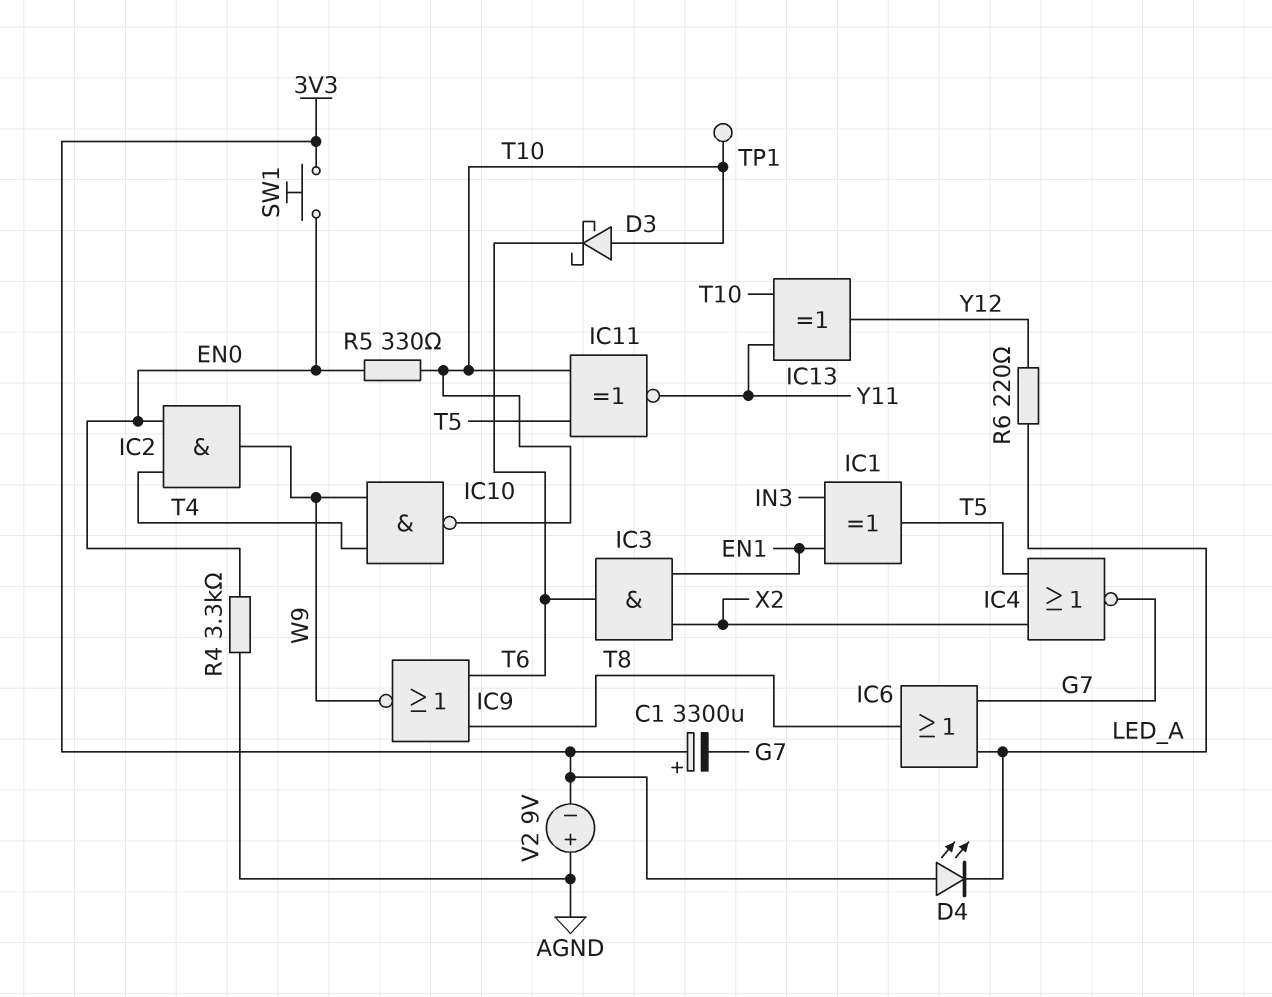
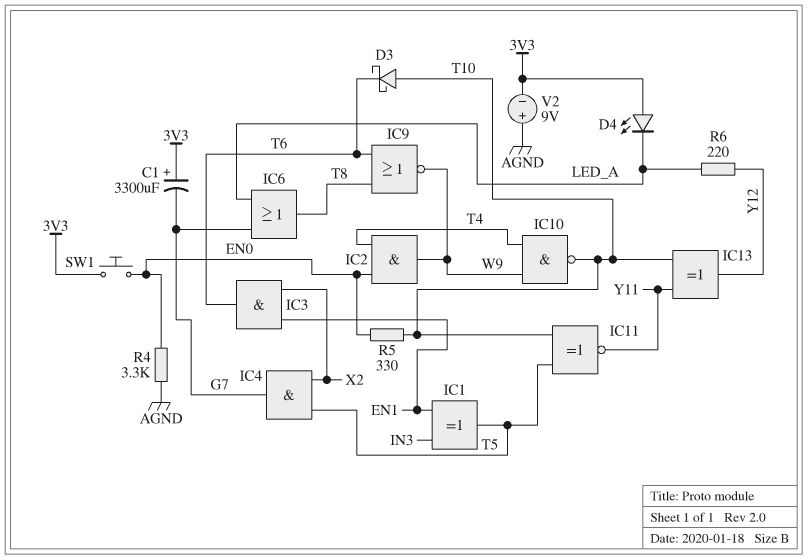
IC4: NOR (in T5, in X2, out G7) -> AND (in T5, in X2, out G7)
TP1: test point (T10) -> none

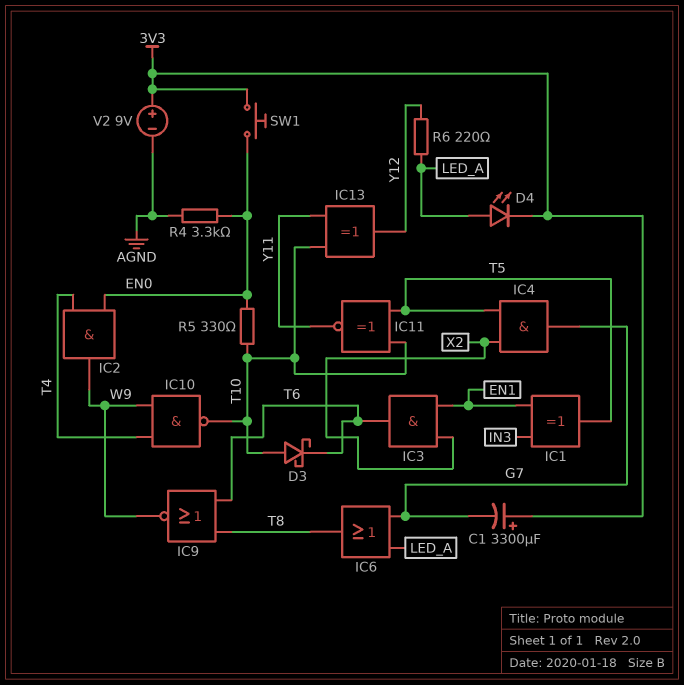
D4: LED (A 3V3, K LED_A) -> LED (A LED_A, K 3V3)
V2: 9V (plus AGND, minus 3V3) -> 9V (plus 3V3, minus AGND)

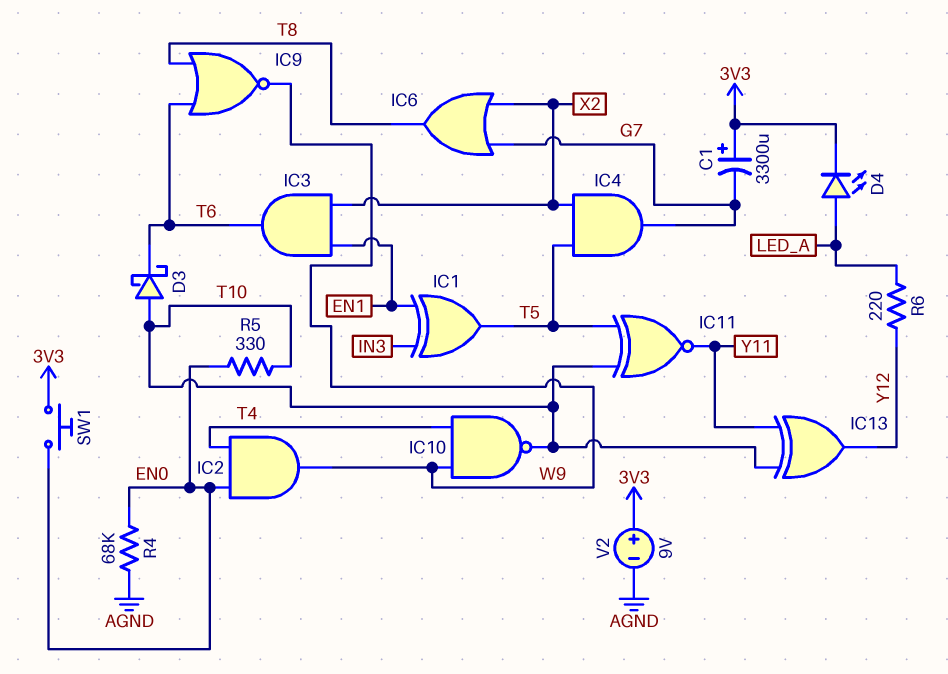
IC6: OR (in G7, in LED_A, out T8) -> OR (in G7, in X2, out T8)
R4: 3.3k (AGND, EN0) -> 68k (AGND, EN0)

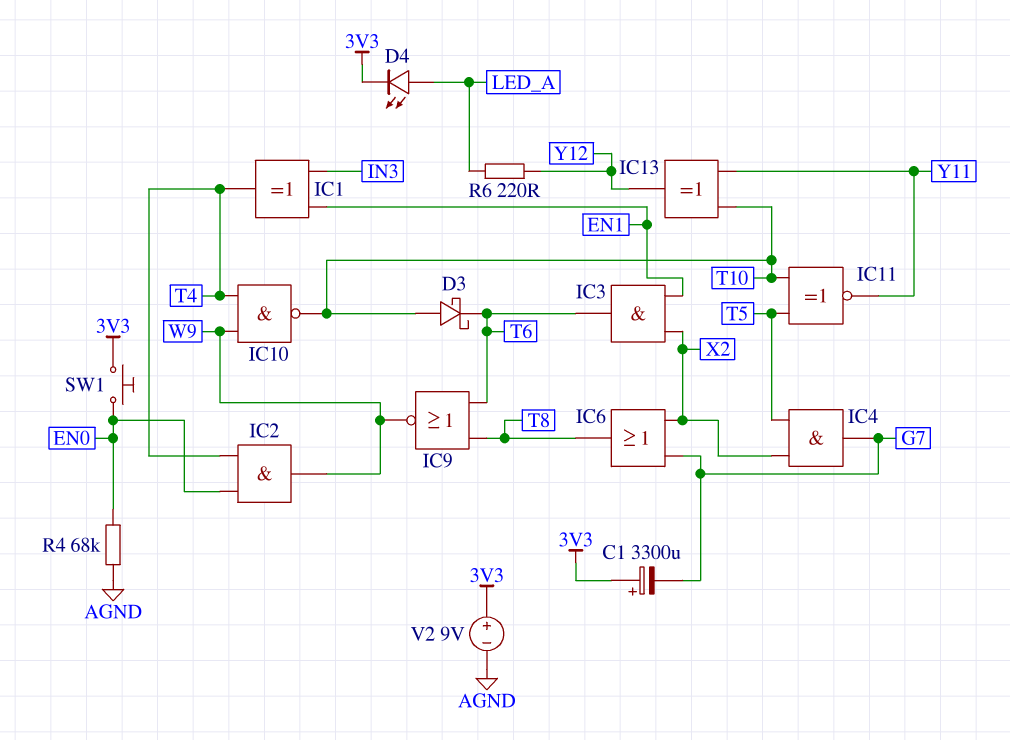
IC1: XOR (in EN1, in IN3, out T5) -> XOR (in EN1, in IN3, out T4)
R5: 330 (EN0, T10) -> none

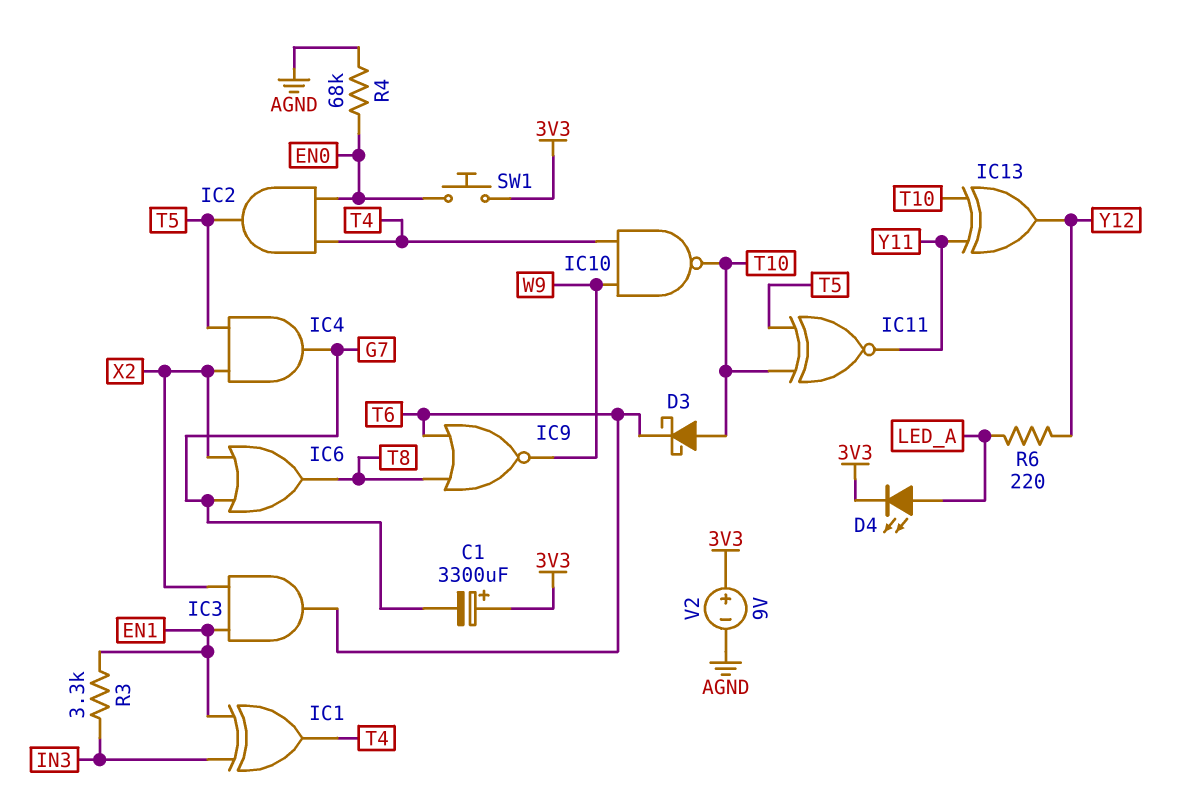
IC2: AND (in EN0, in T4, out W9) -> AND (in EN0, in T4, out T5)
R3: none -> 3.3k (EN1, IN3)

